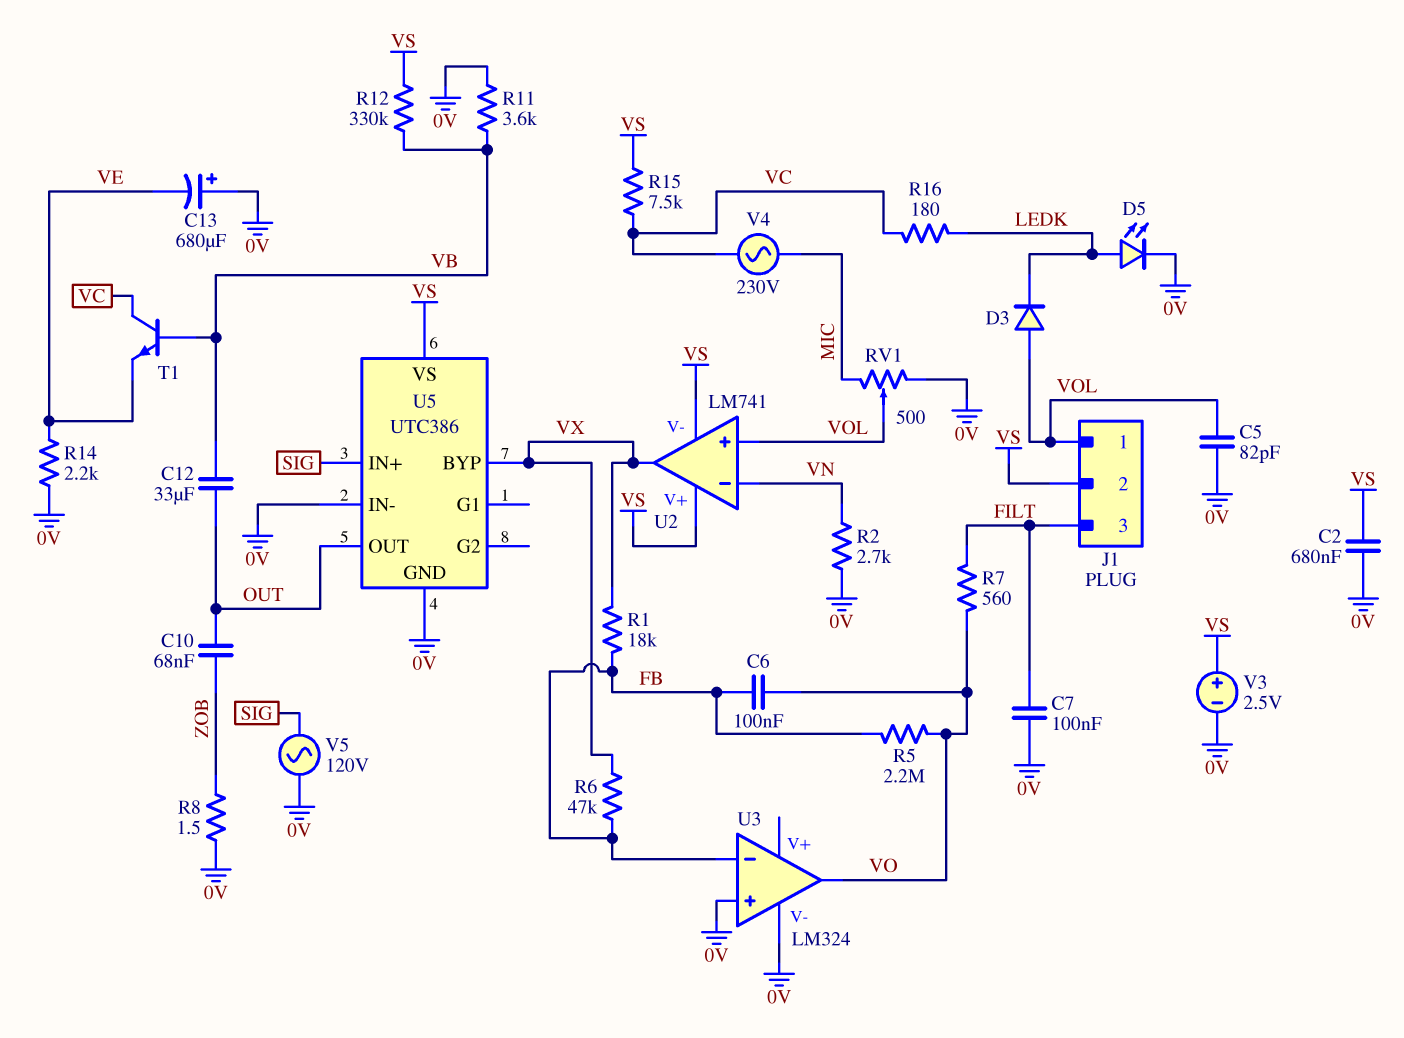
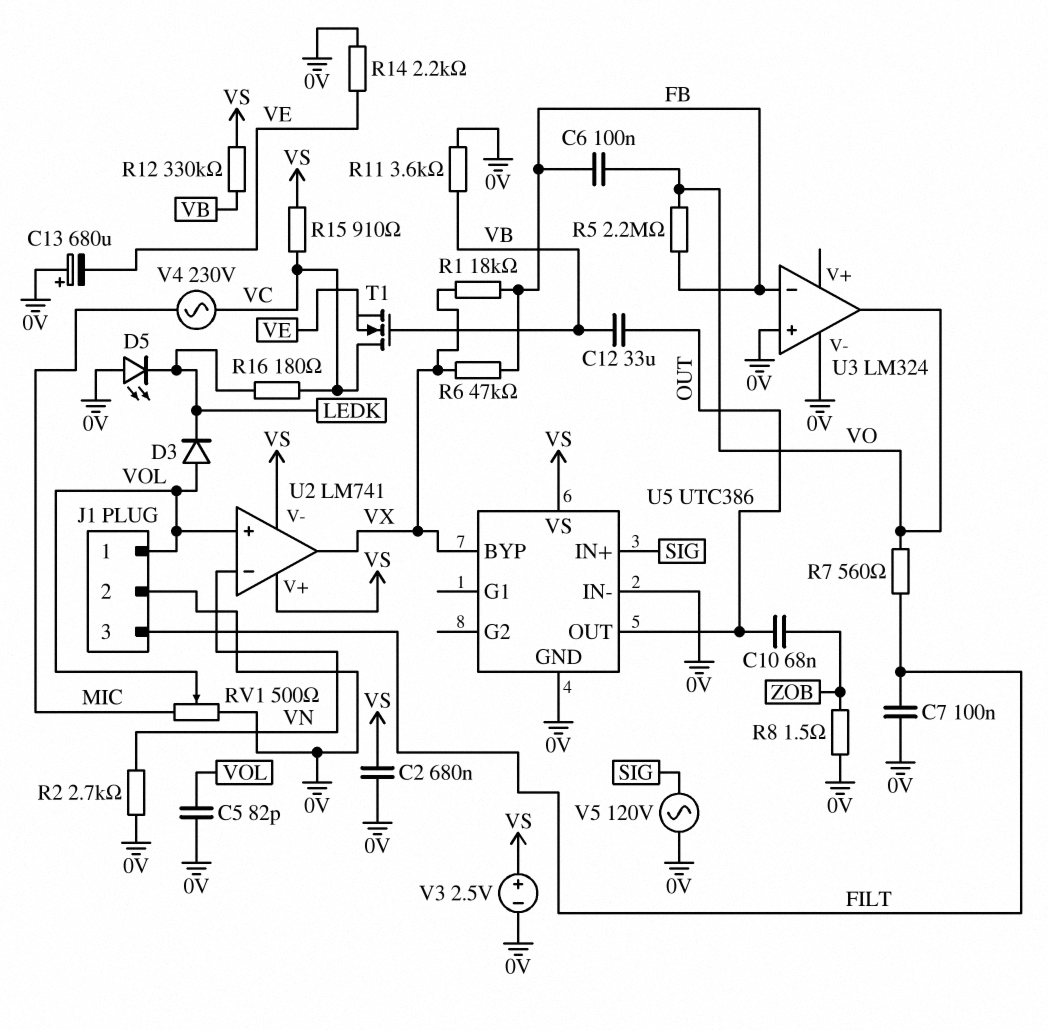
D5: LED (A LEDK, K 0V) -> LED (A 0V, K LEDK)
J1 pin 2: VS -> 0V
R15: 7.5k (VC, VS) -> 910 (VC, VS)
T1: NPN (B VB, C VC, E VE) -> NMOS (G VB, D VC, S VE)

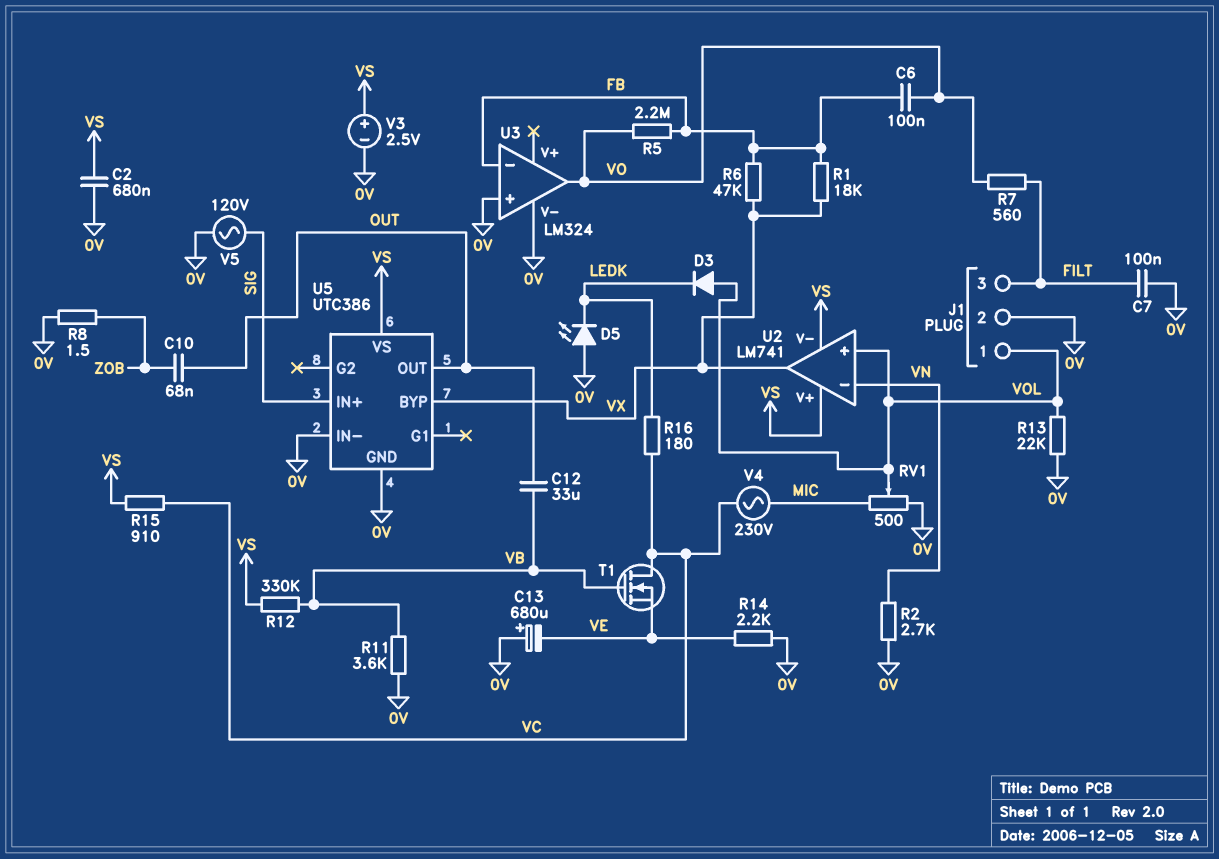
C5: 82pF (0V, VOL) -> none
R13: none -> 22k (0V, VOL)

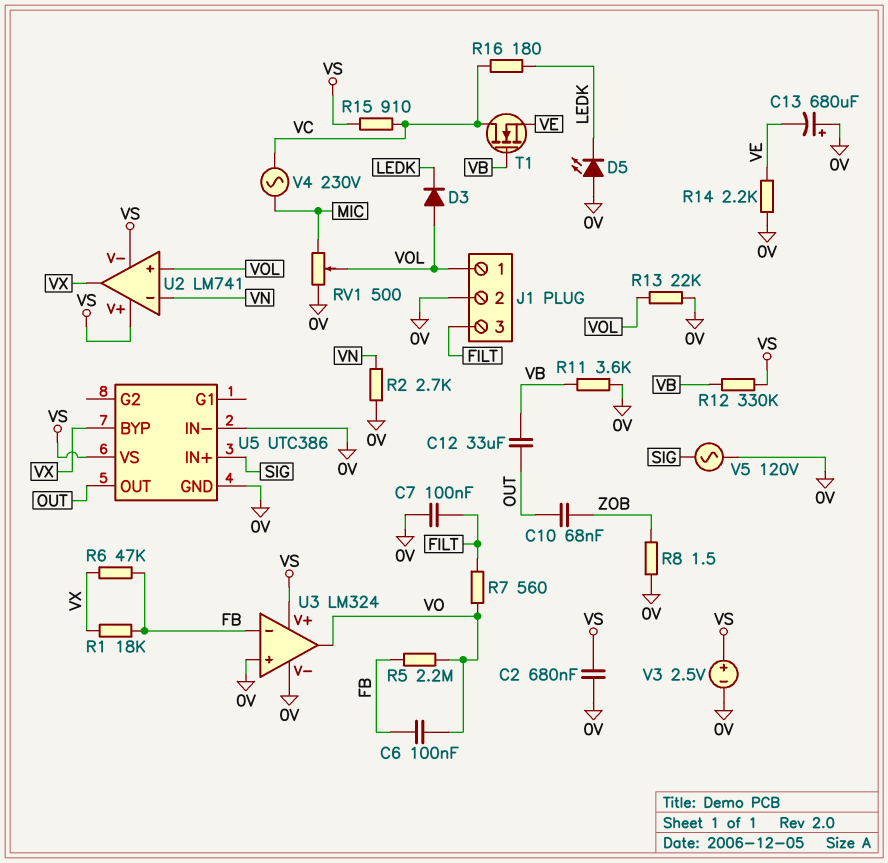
U3 pin V+: none -> VS

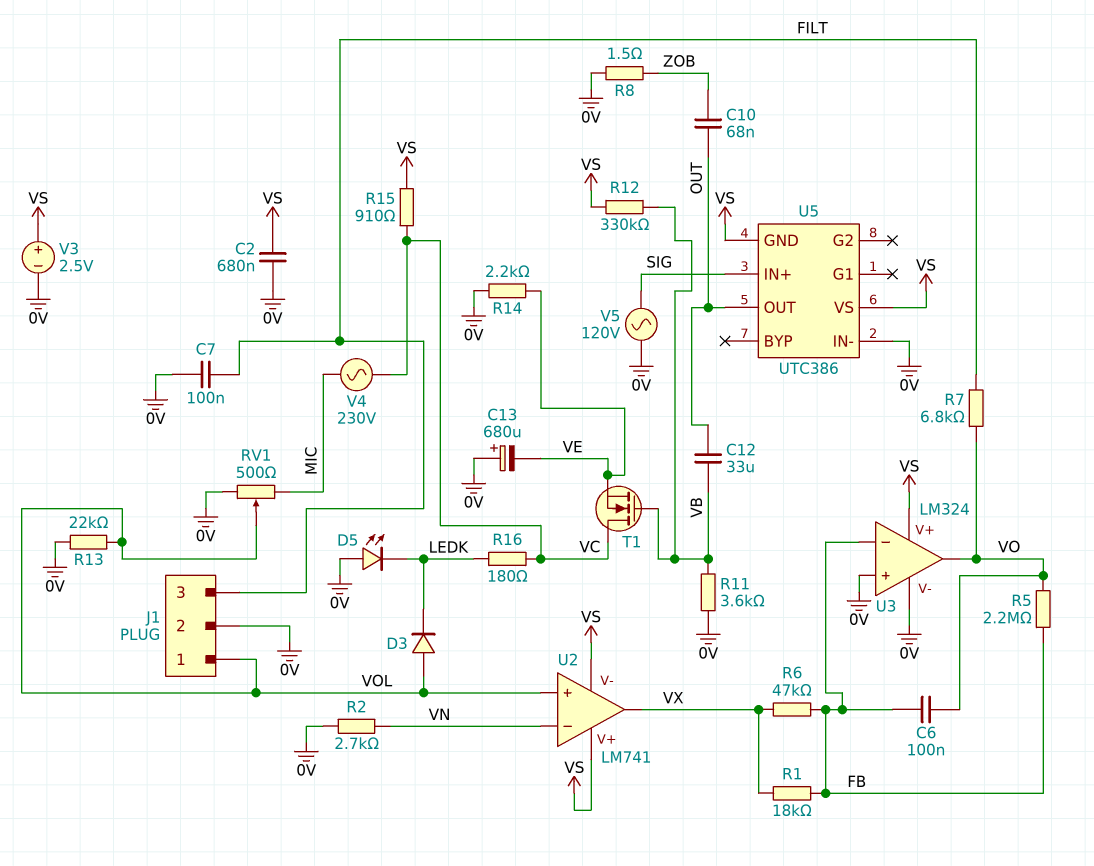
R7: 560 (FILT, VO) -> 6.8k (FILT, VO)
U5 pin BYP: VX -> none
U5 pin GND: 0V -> VS

